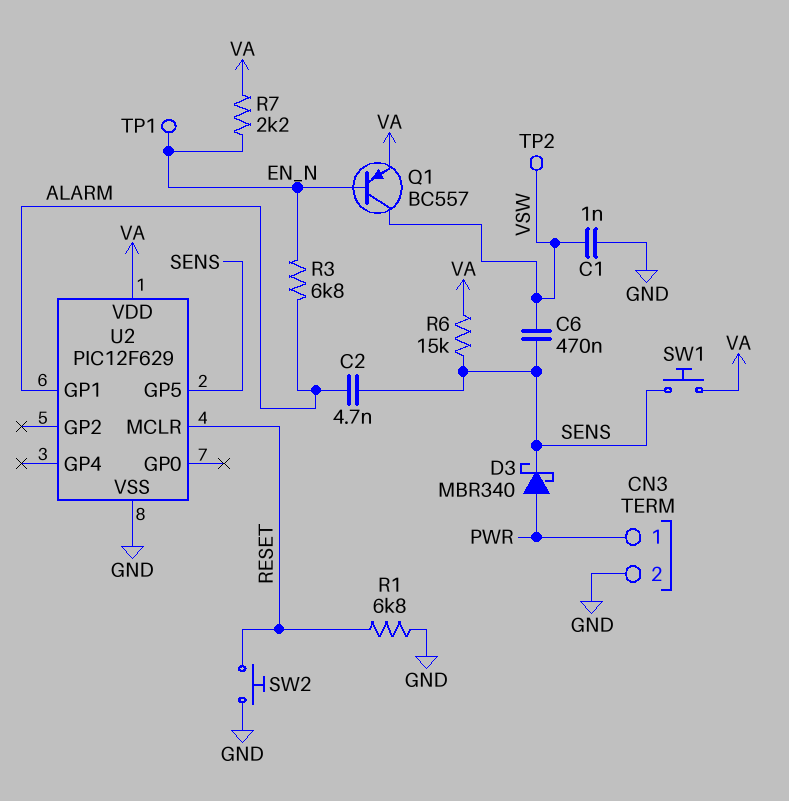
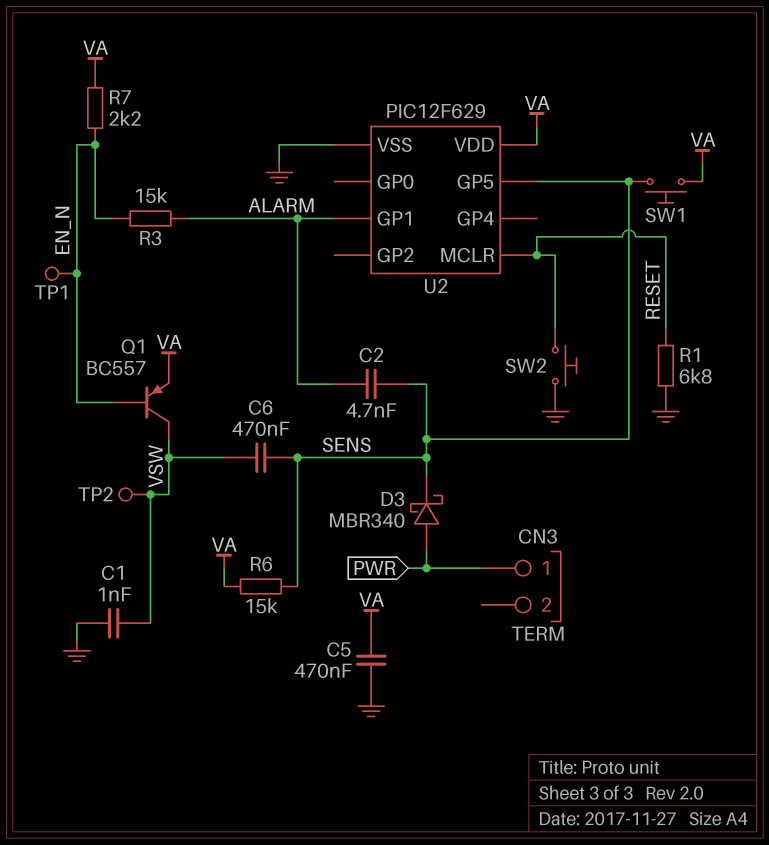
C5: none -> 470nF (GND, VA)
CN3 pin 2: GND -> none
R3: 6.8k (ALARM, EN_N) -> 15k (ALARM, EN_N)

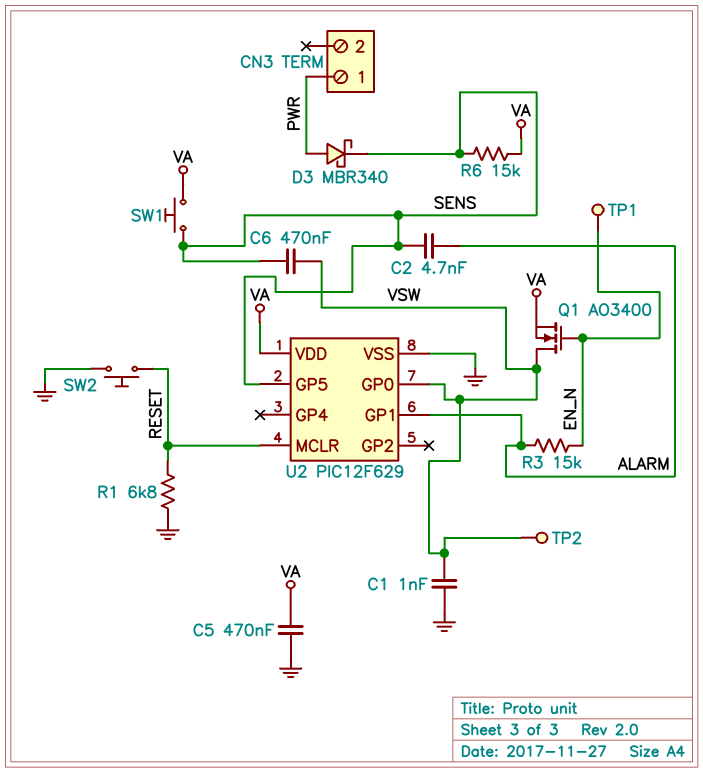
Q1: PNP BC557 (B EN_N, C VSW, E VA) -> NMOS AO3400 (G EN_N, D VSW, S VA)
R7: 2.2k (EN_N, VA) -> none
U2 pin GP0: none -> VSW

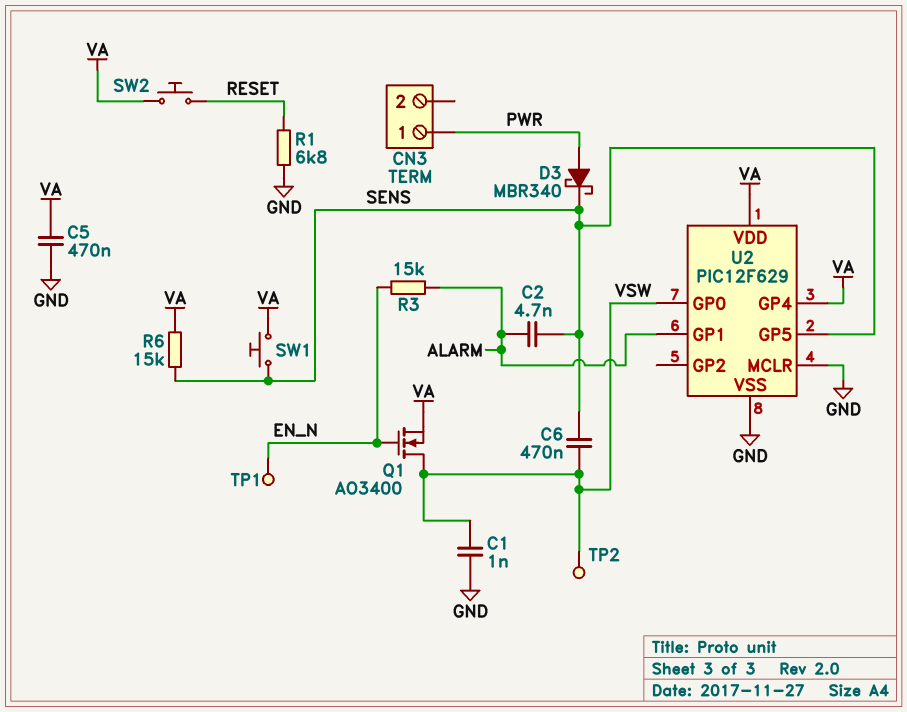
SW2: button (GND, RESET) -> button (RESET, VA)
U2 pin GP4: none -> VA
U2 pin MCLR: RESET -> GND

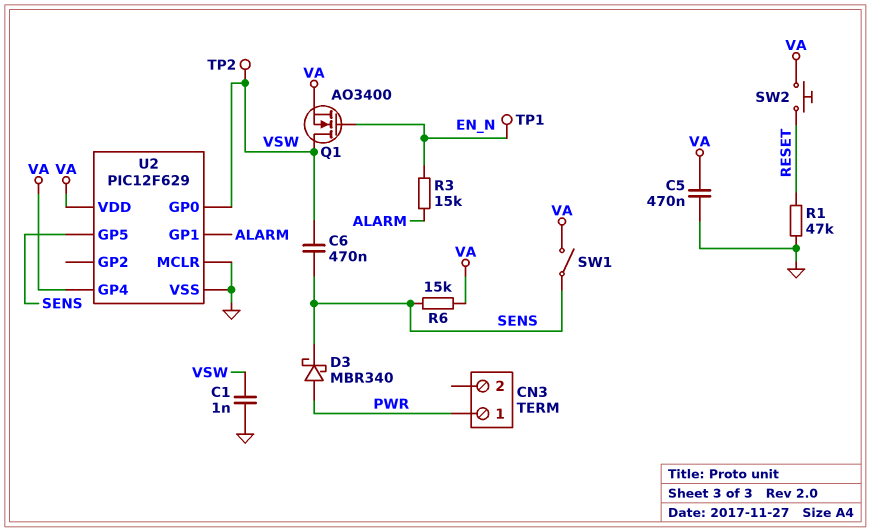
C2: 4.7nF (ALARM, SENS) -> none
R1: 6.8k (GND, RESET) -> 47k (GND, RESET)
SW1: button (SENS, VA) -> switch (SENS, VA)

